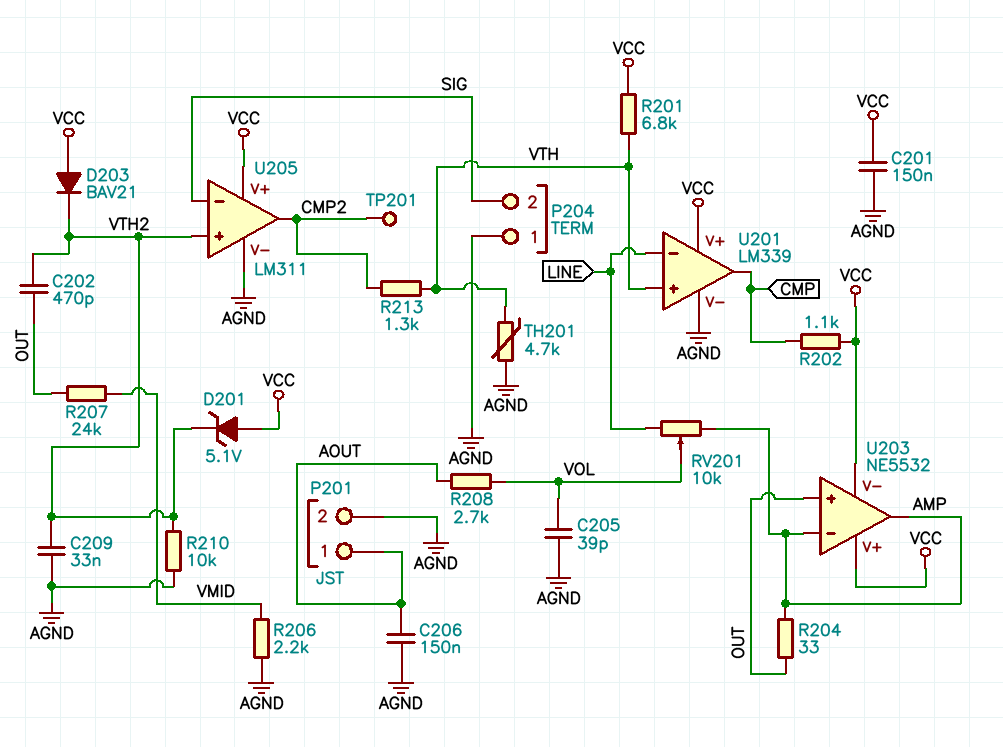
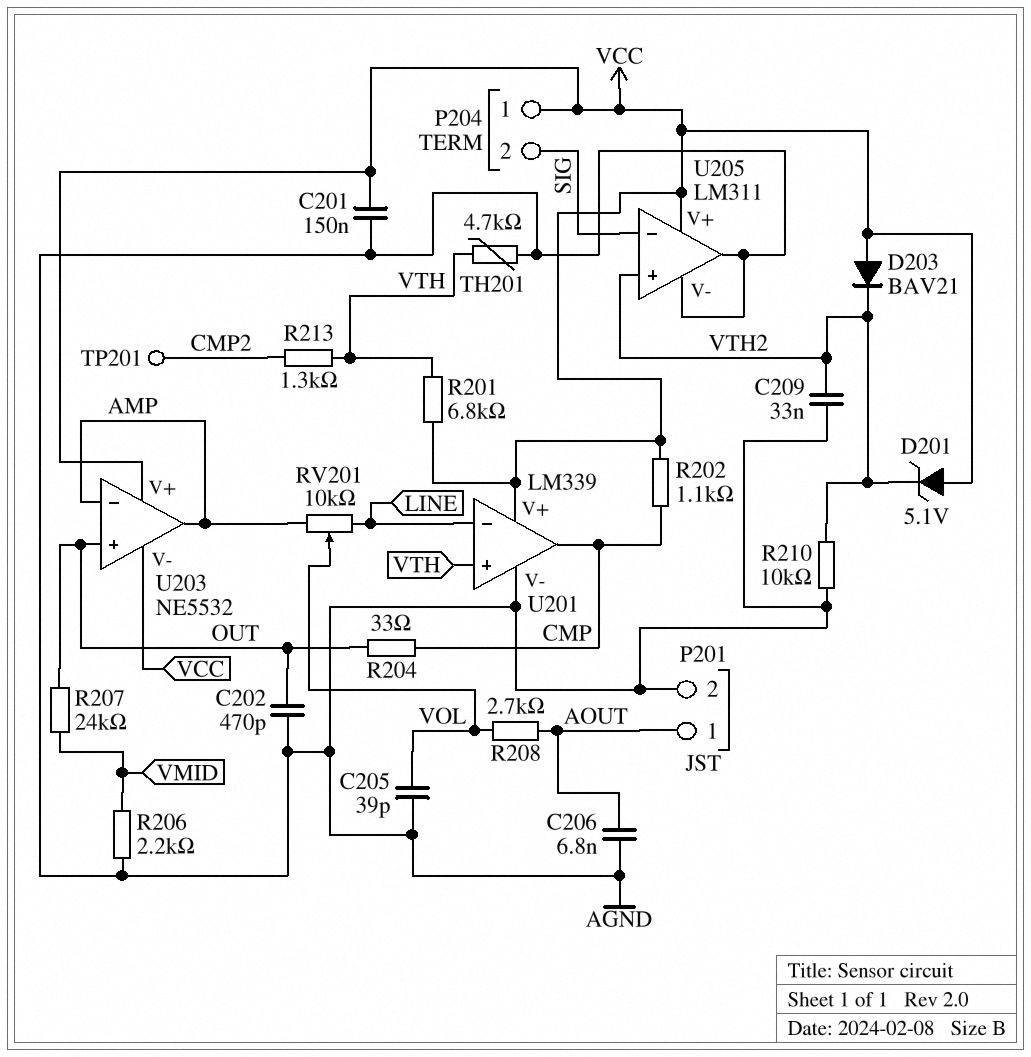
C202: 470pF (OUT, VTH2) -> 470pF (AGND, OUT)
C206: 150nF (AGND, AOUT) -> 6.8nF (AGND, AOUT)
P204 pin 1: AGND -> VCC
R204: 33 (AMP, OUT) -> 33 (CMP, OUT)
U205 pin out: CMP2 -> AGND

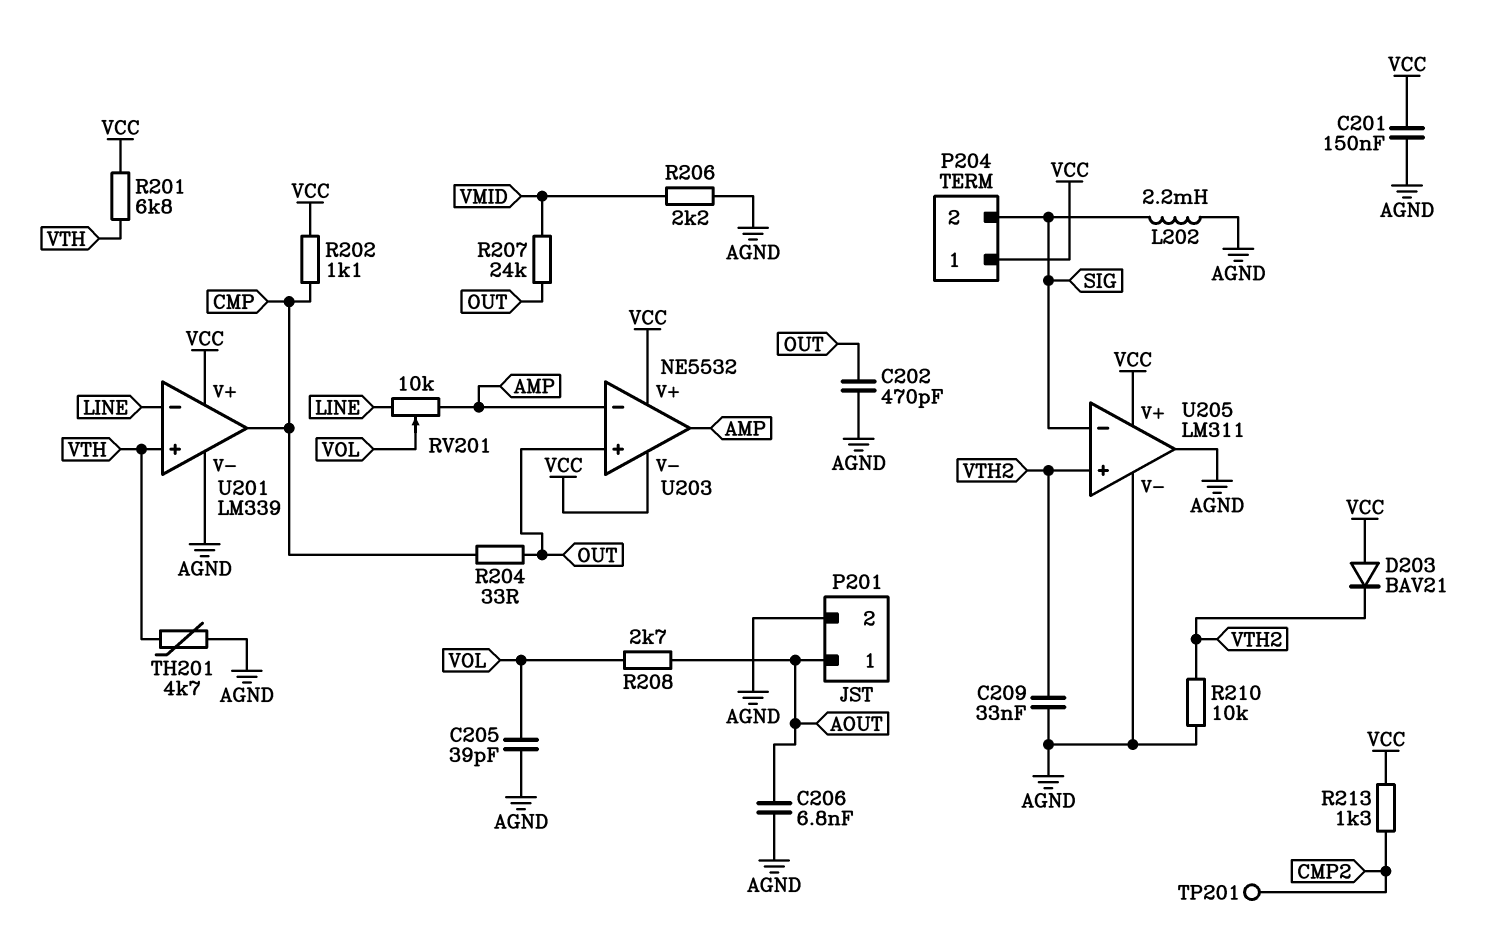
D201: zener 5.1V (A VCC, K VTH2) -> none
L202: none -> 2.2mH (AGND, SIG)
R213: 1.3k (CMP2, VTH) -> 1.3k (CMP2, VCC)

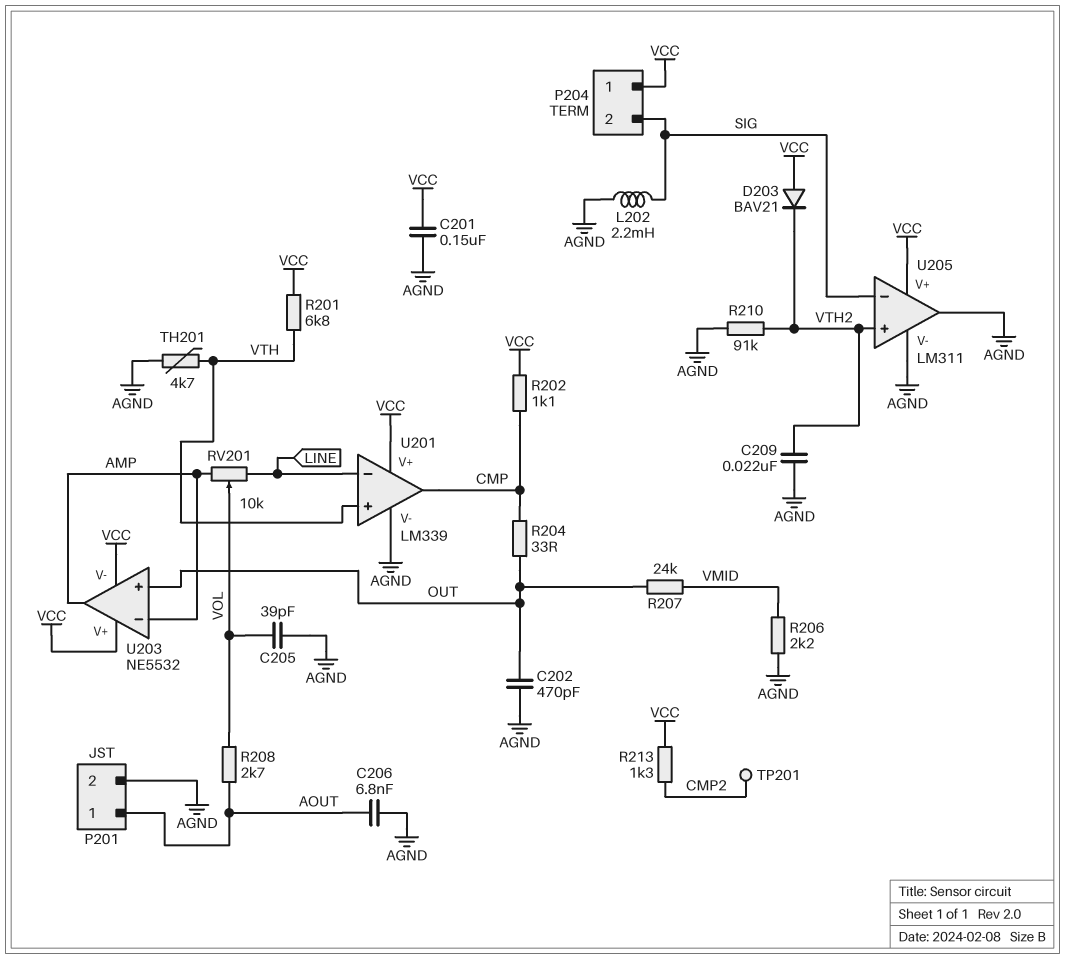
C209: 33nF (AGND, VTH2) -> 22nF (AGND, VTH2)
R210: 10k (AGND, VTH2) -> 91k (AGND, VTH2)

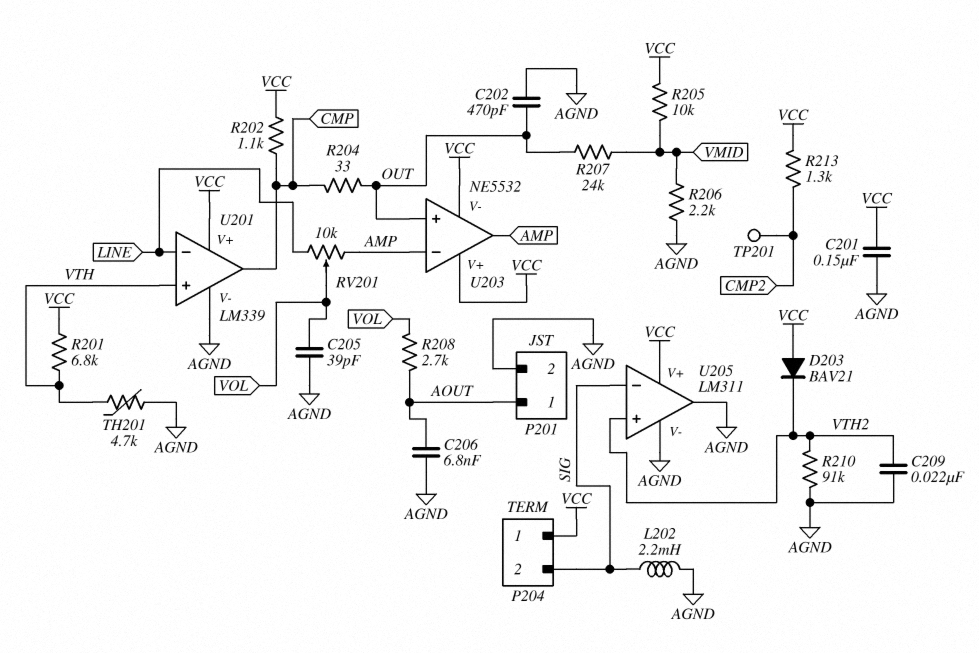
R205: none -> 10k (VCC, VMID)

